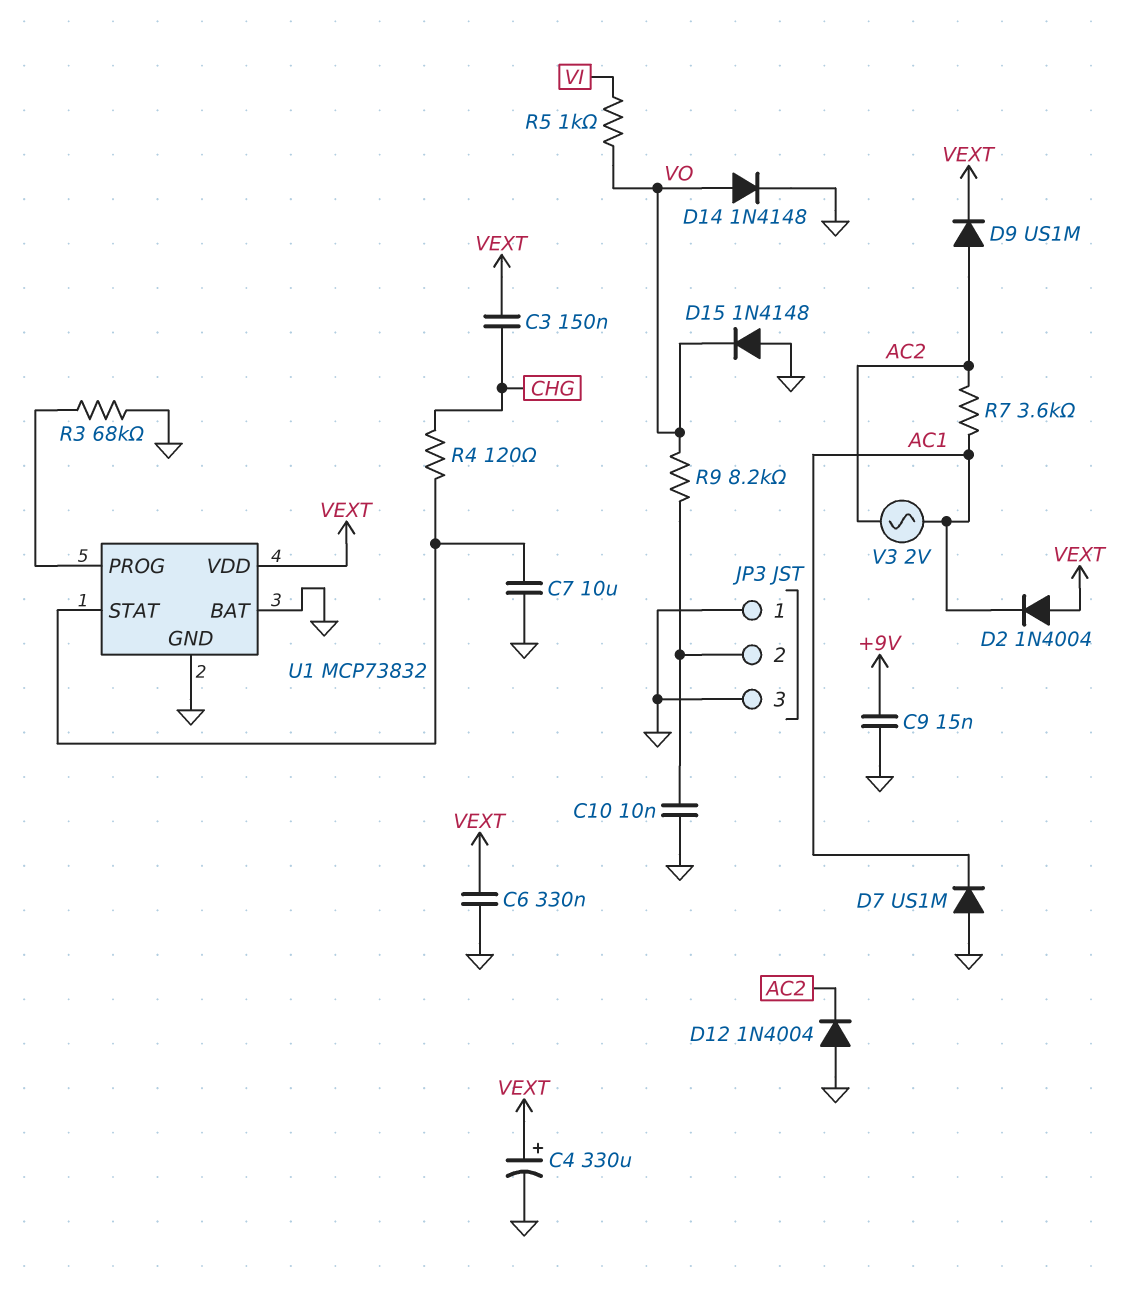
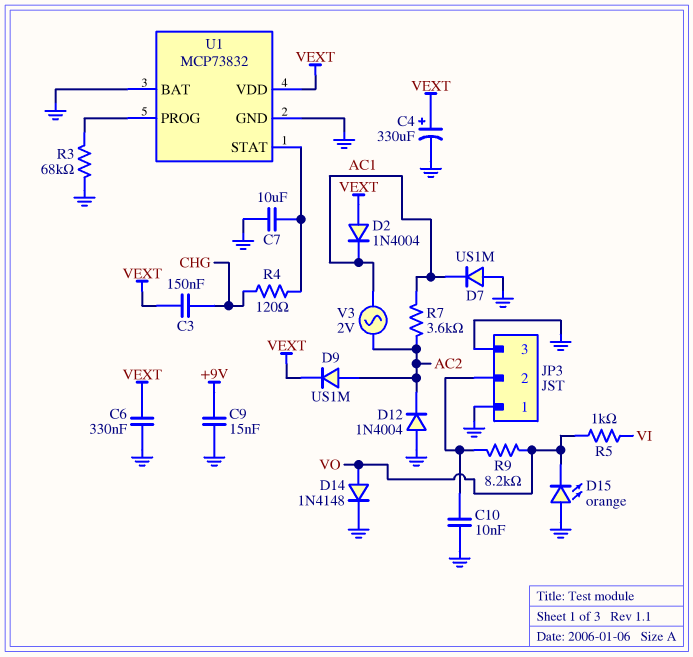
D15: diode 1N4148 (A GND, K VO) -> LED orange (A GND, K VO)

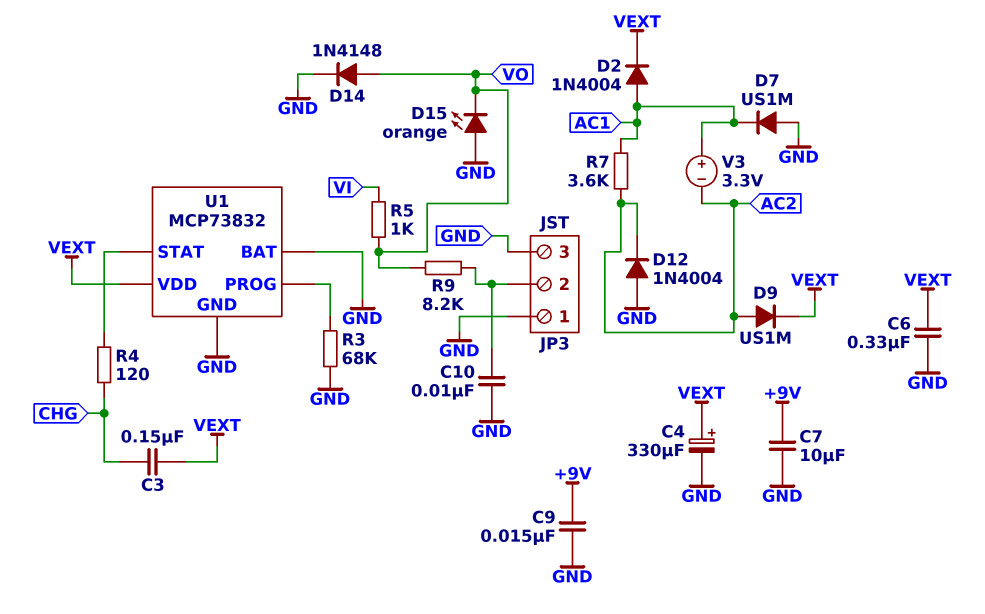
C7: 10uF (GND, U1/STAT) -> 10uF (+9V, GND)
D2: diode 1N4004 (A VEXT, K AC1) -> diode 1N4004 (A AC1, K VEXT)
V3: AC 2V (AC1, AC2) -> 3.3V (plus AC1, minus AC2)

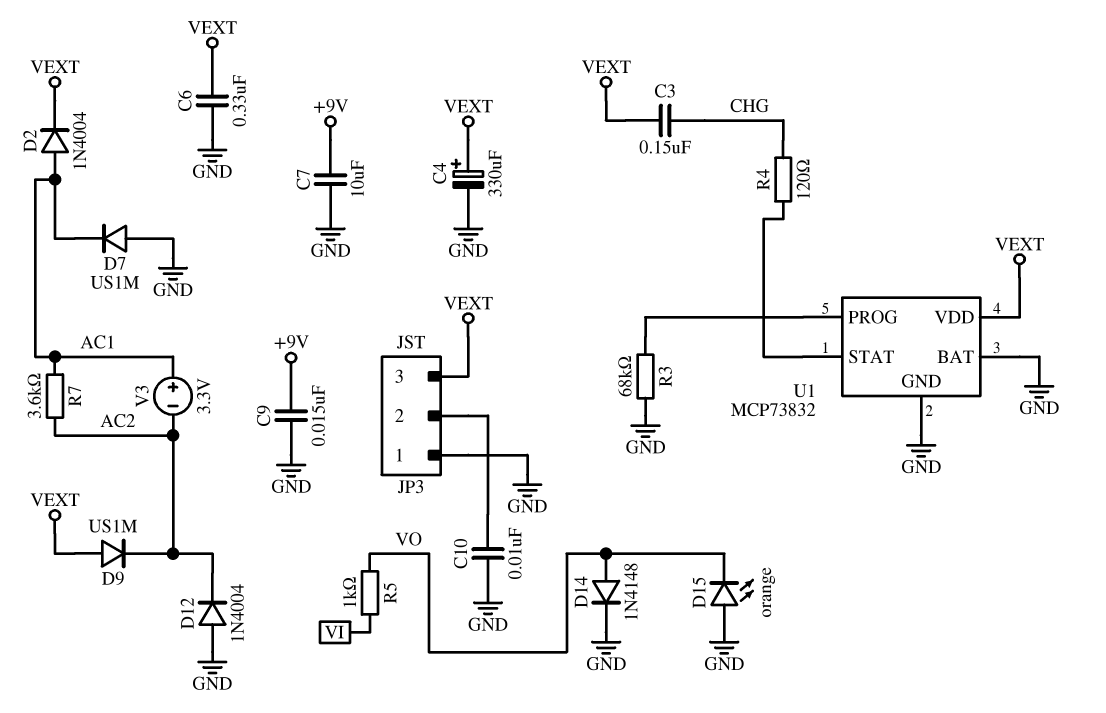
D9: diode US1M (A AC2, K VEXT) -> diode US1M (A VEXT, K AC2)
JP3 pin 3: GND -> VEXT
R9: 8.2k (JP3/2, VO) -> none

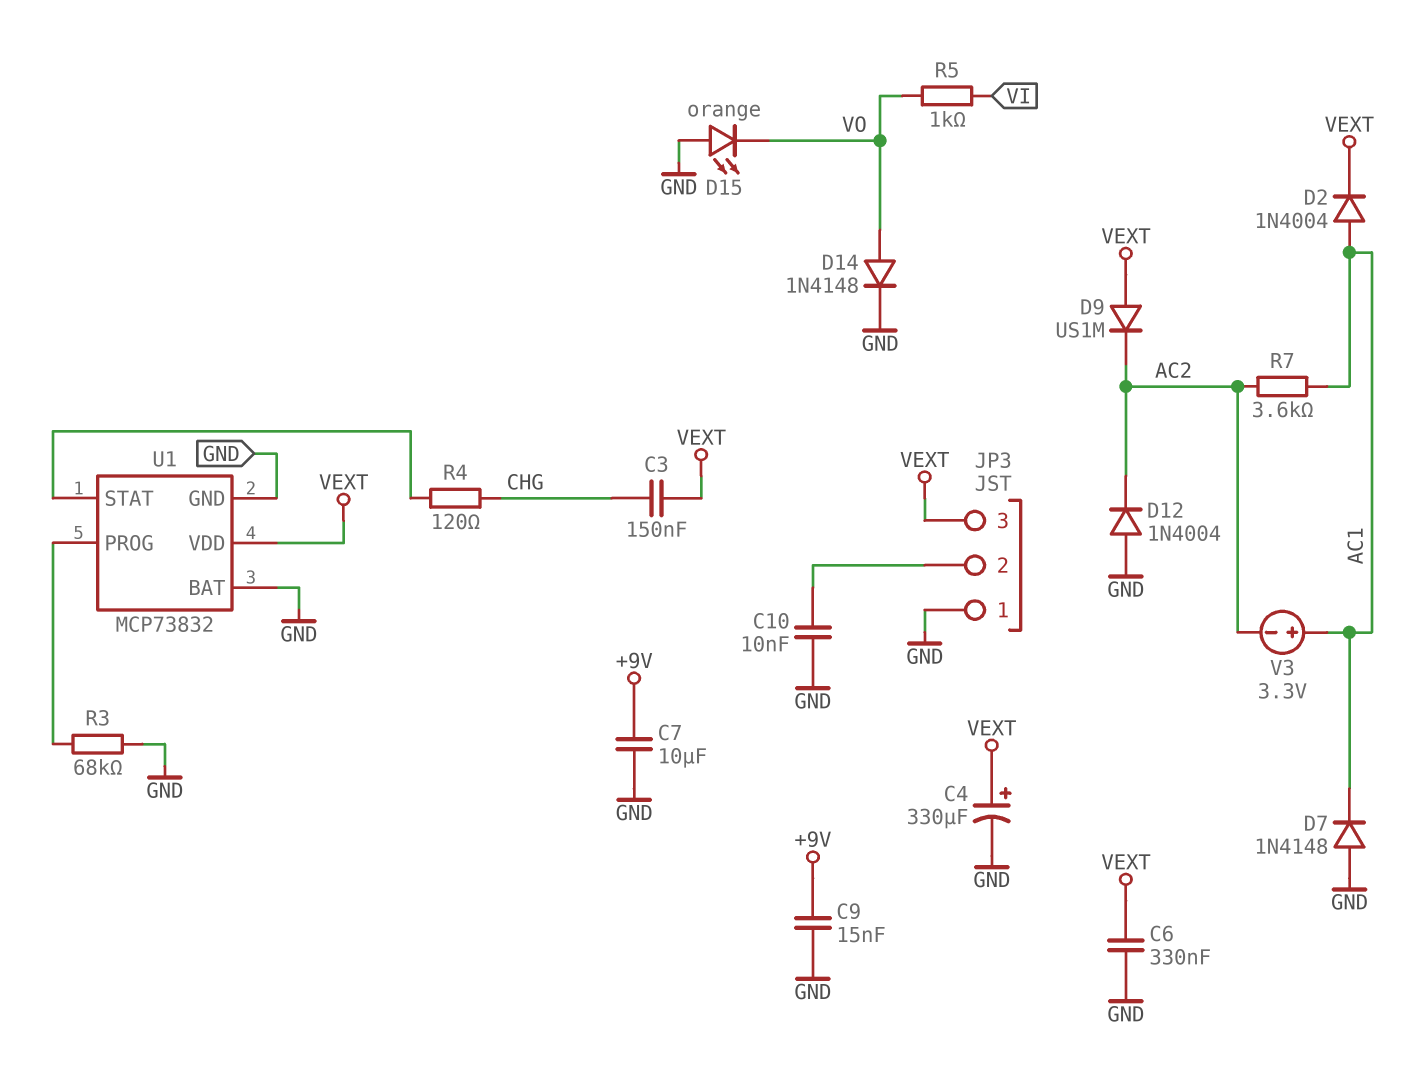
D7: diode US1M (A GND, K AC1) -> diode 1N4148 (A GND, K AC1)

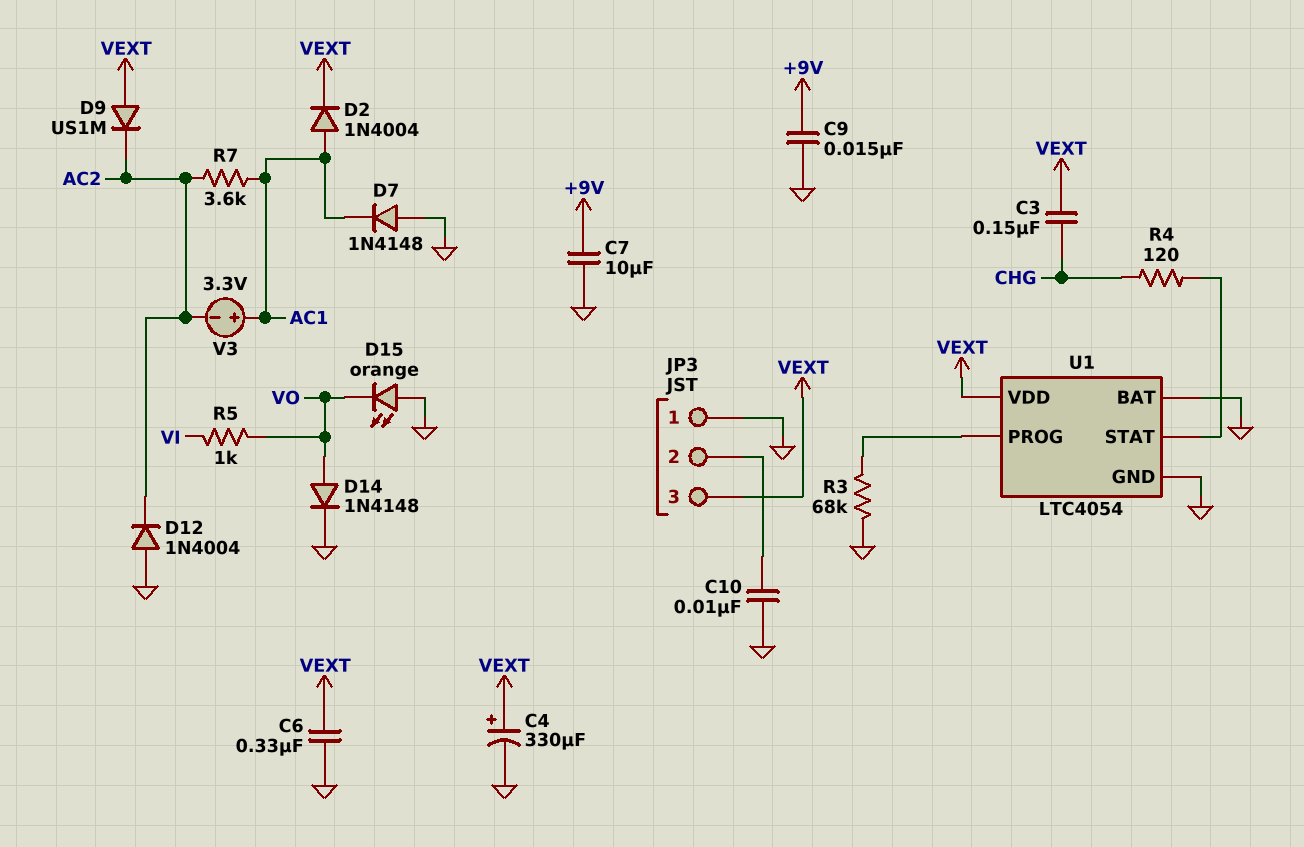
U1: MCP73832 -> LTC4054

